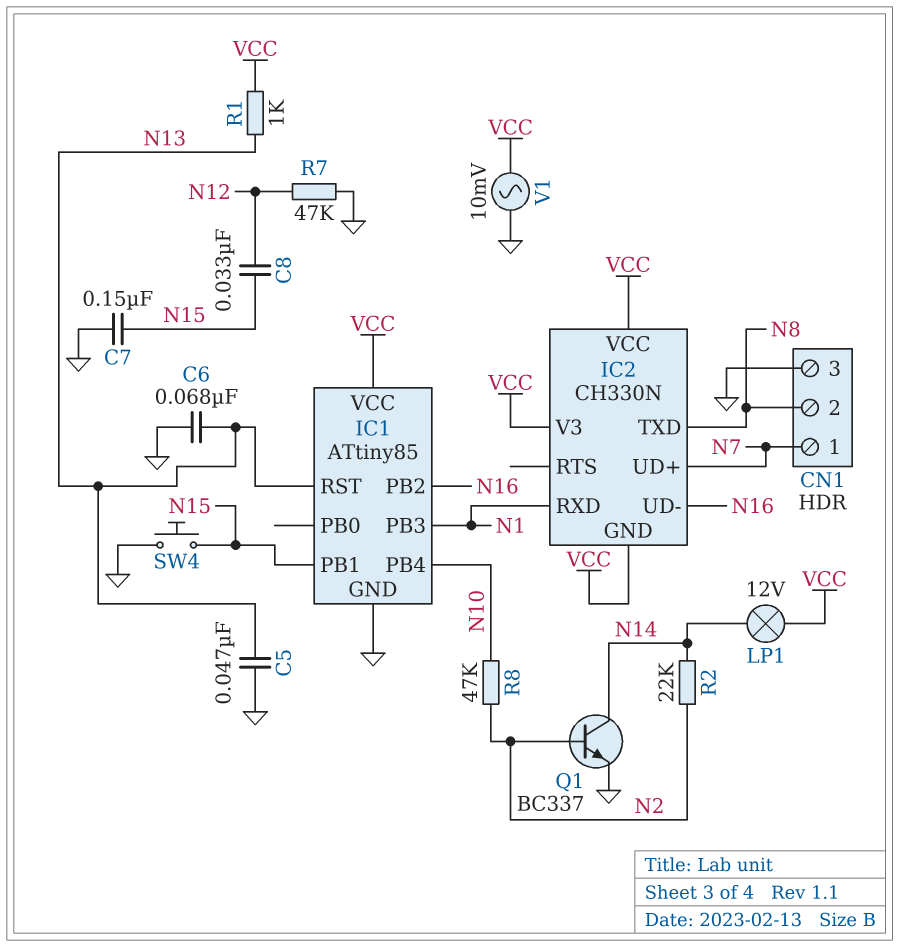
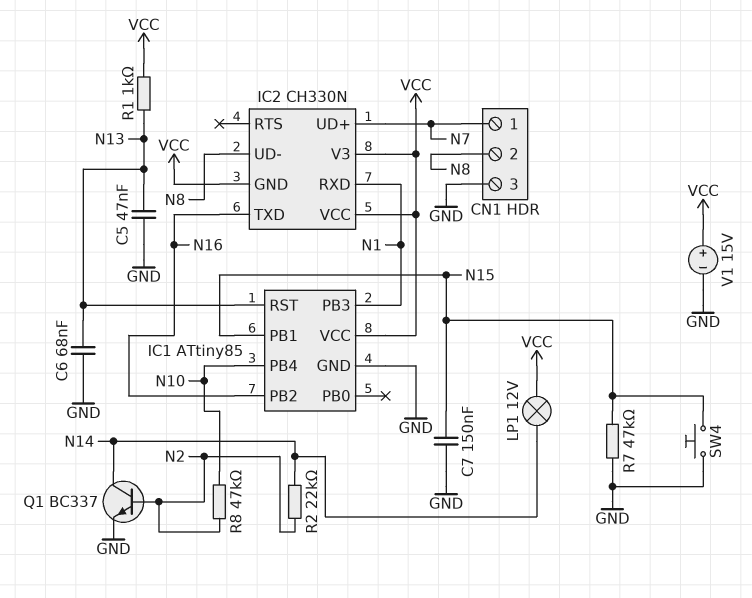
C8: 33nF (N12, N15) -> none
IC2 pin TXD: N8 -> N16
IC2 pin UD-: N16 -> N8
R7: 47k (GND, N12) -> 47k (GND, N15)
V1: AC 10mV (GND, VCC) -> 15V (plus VCC, minus GND)

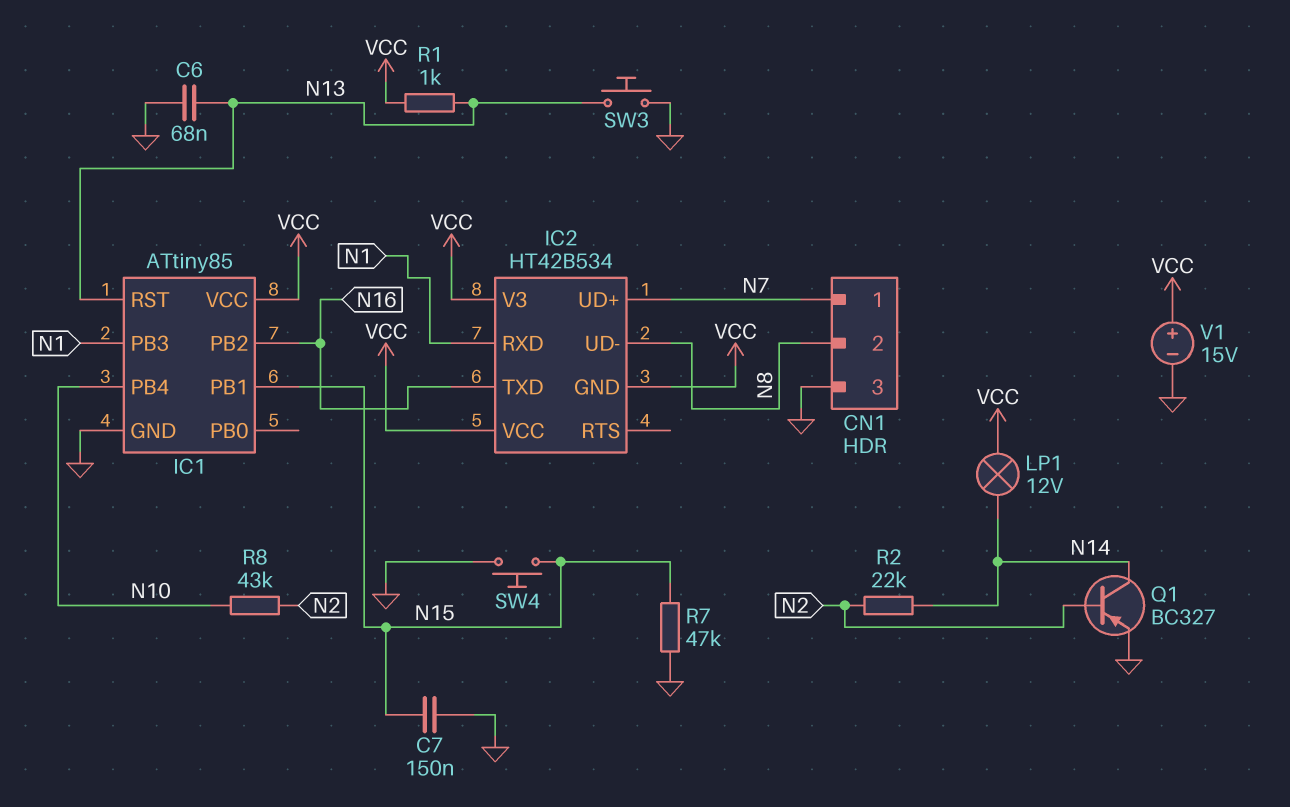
C5: 47nF (GND, N13) -> none
IC2: CH330N -> HT42B534
Q1: NPN BC337 (B N2, C N14, E GND) -> PNP BC327 (B N2, C N14, E GND)
R8: 47k (N2, N10) -> 43k (N2, N10)
SW3: none -> button (GND, N13)

